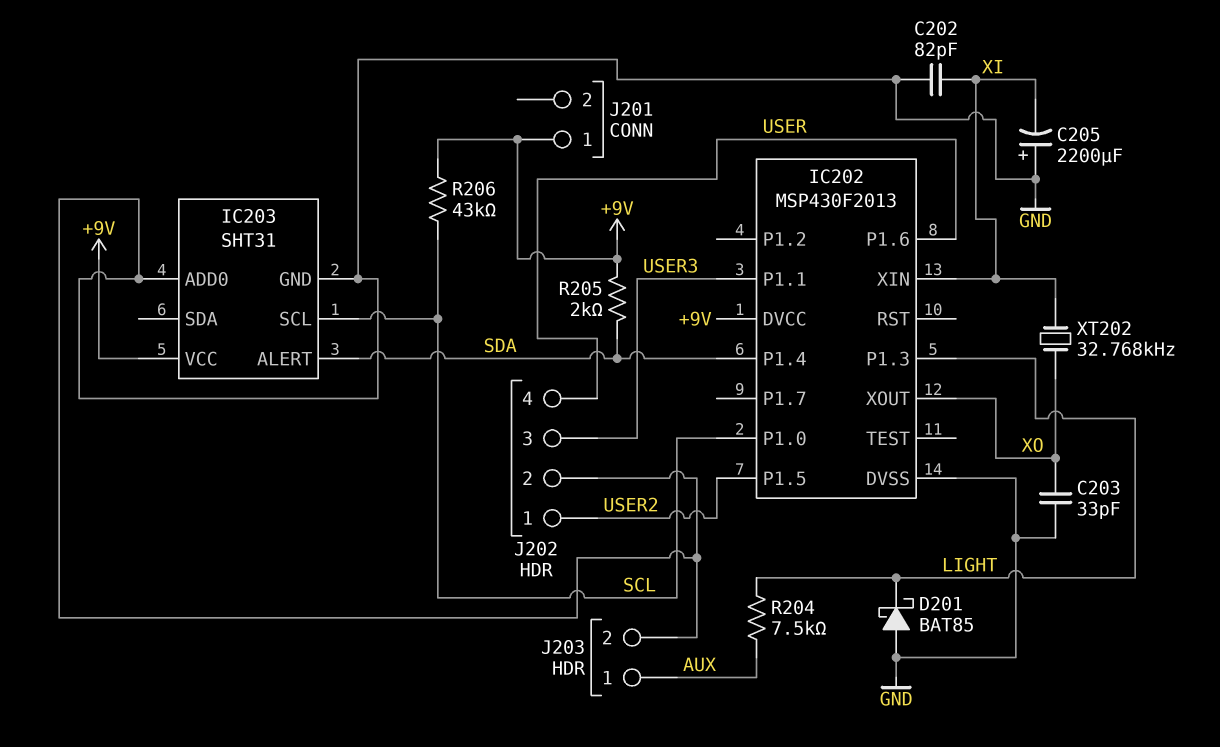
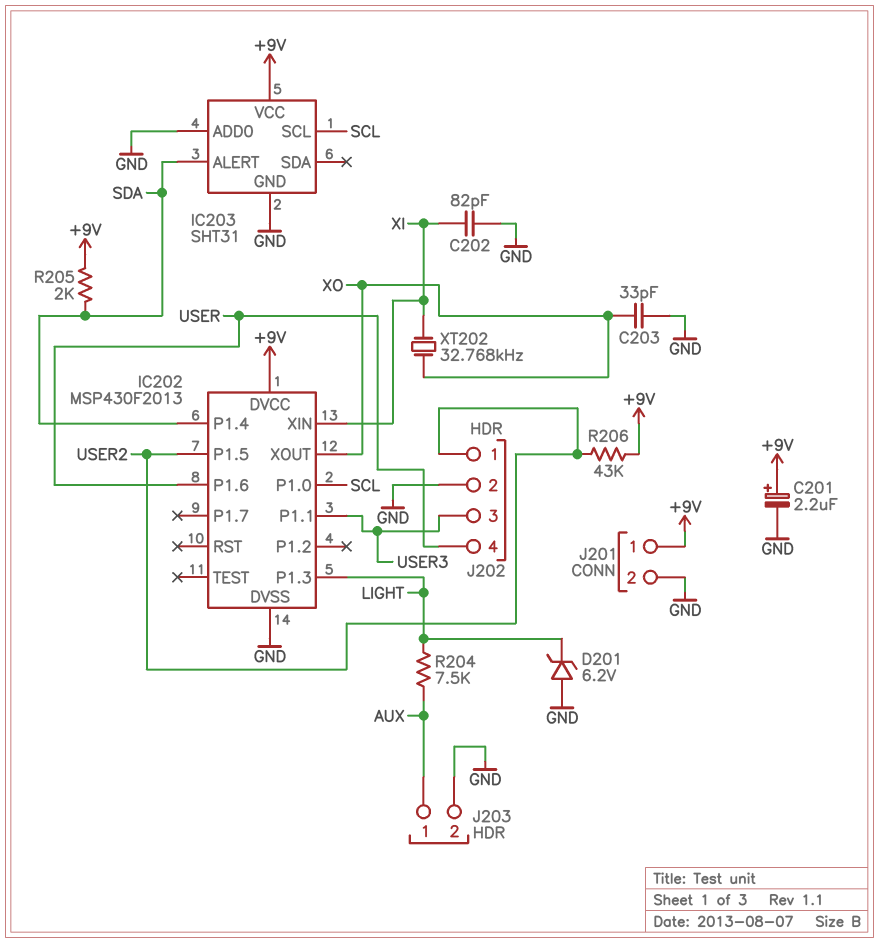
C201: none -> 2.2uF (plus +9V, minus GND)
C205: 2200uF (plus GND, minus XI) -> none
D201: schottky BAT85 (A GND, K LIGHT) -> zener 6.2V (A GND, K LIGHT)
J201 pin 2: none -> GND
R206: 43k (+9V, SCL) -> 43k (+9V, USER2)

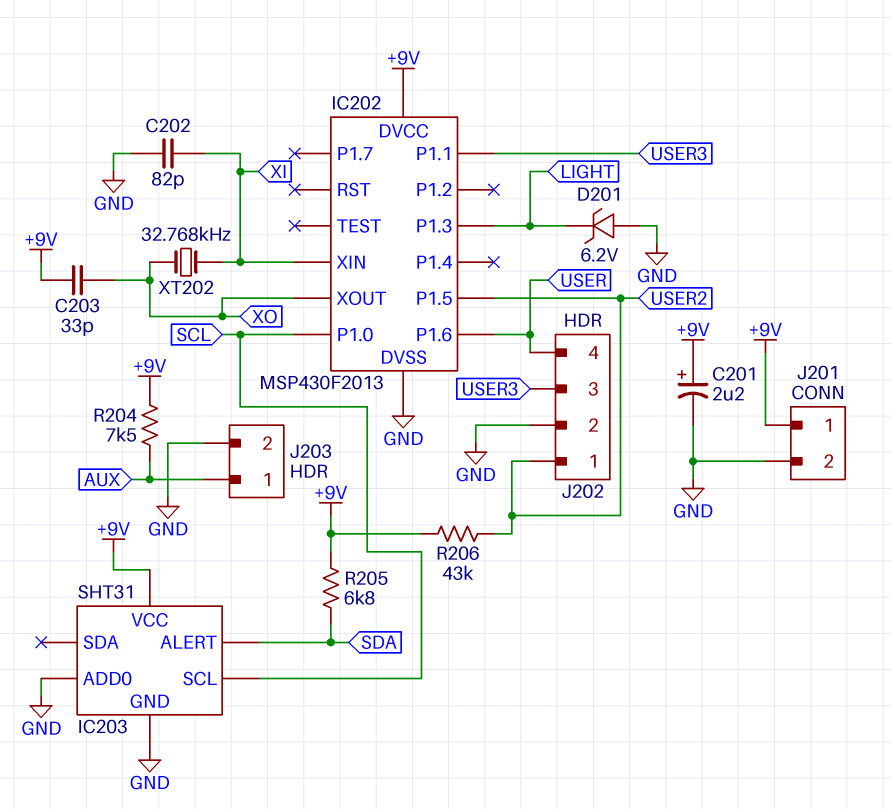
C203: 33pF (GND, XO) -> 33pF (+9V, XO)
IC202 pin P1.4: SDA -> none
R204: 7.5k (AUX, LIGHT) -> 7.5k (+9V, AUX)
R205: 2k (+9V, SDA) -> 6.8k (+9V, SDA)

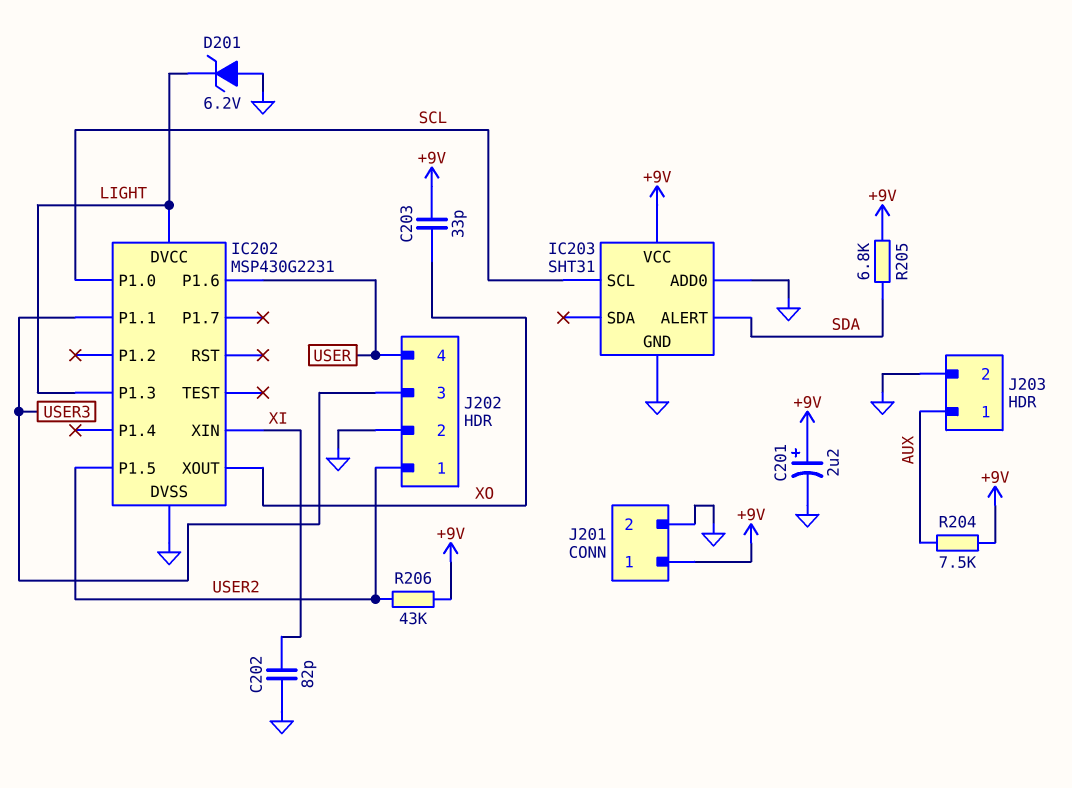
IC202: MSP430F2013 -> MSP430G2231
IC202 pin DVCC: +9V -> LIGHT
XT202: 32.768kHz (XI, XO) -> none

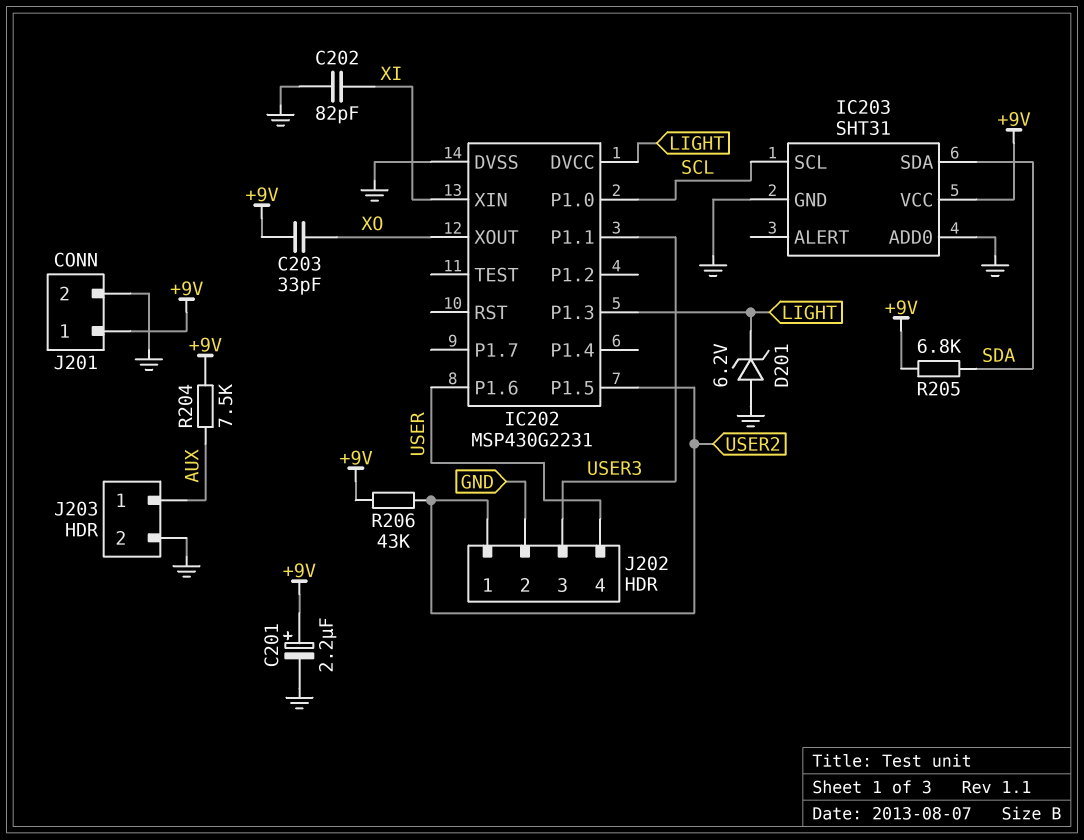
IC203 pin ALERT: SDA -> none
IC203 pin SDA: none -> SDA

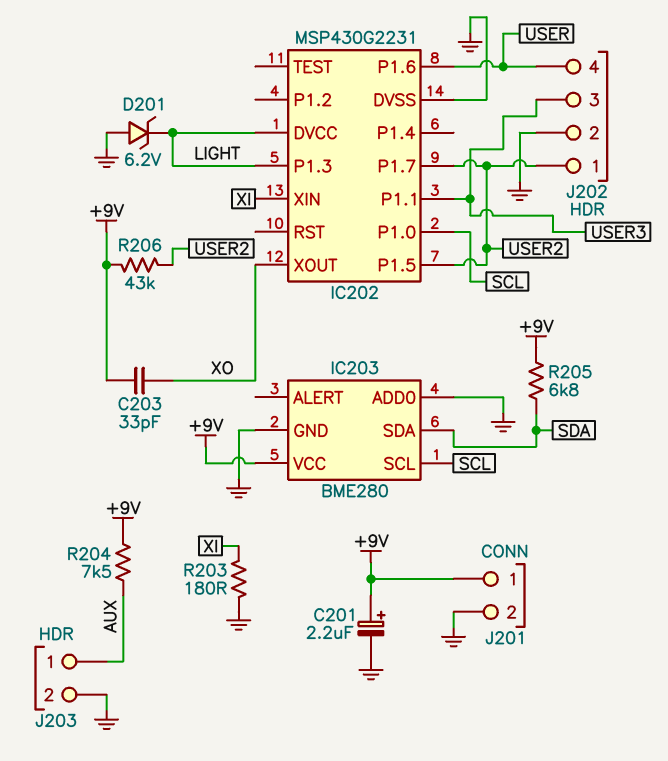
C202: 82pF (GND, XI) -> none
IC202 pin P1.7: none -> USER2
IC203: SHT31 -> BME280
R203: none -> 180 (GND, XI)

